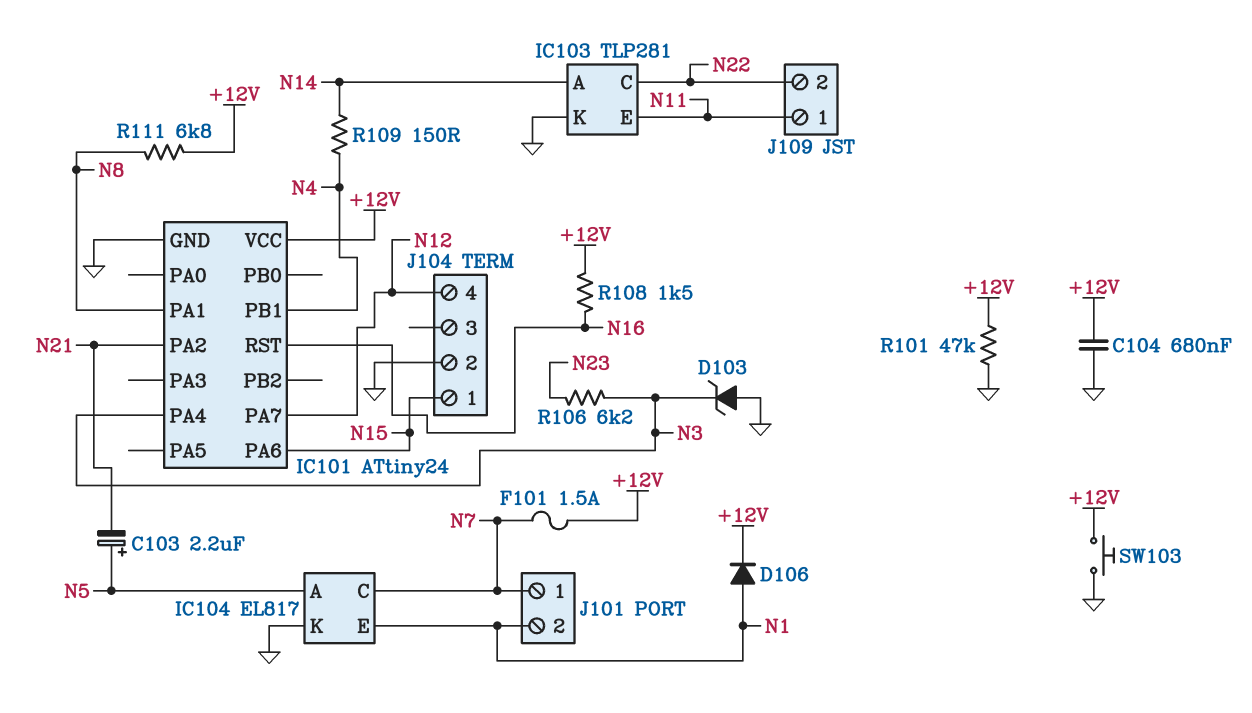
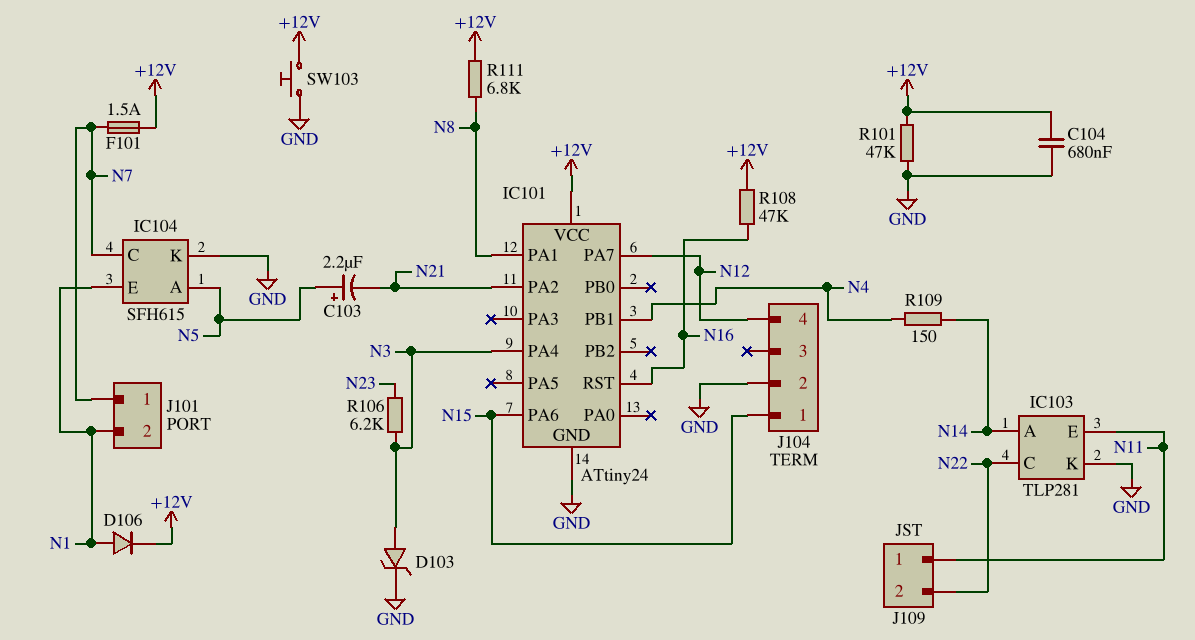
D103: zener (A GND, K N3) -> zener (A N3, K GND)
IC104: EL817 -> SFH615
R108: 1.5k (+12V, N16) -> 47k (+12V, N16)

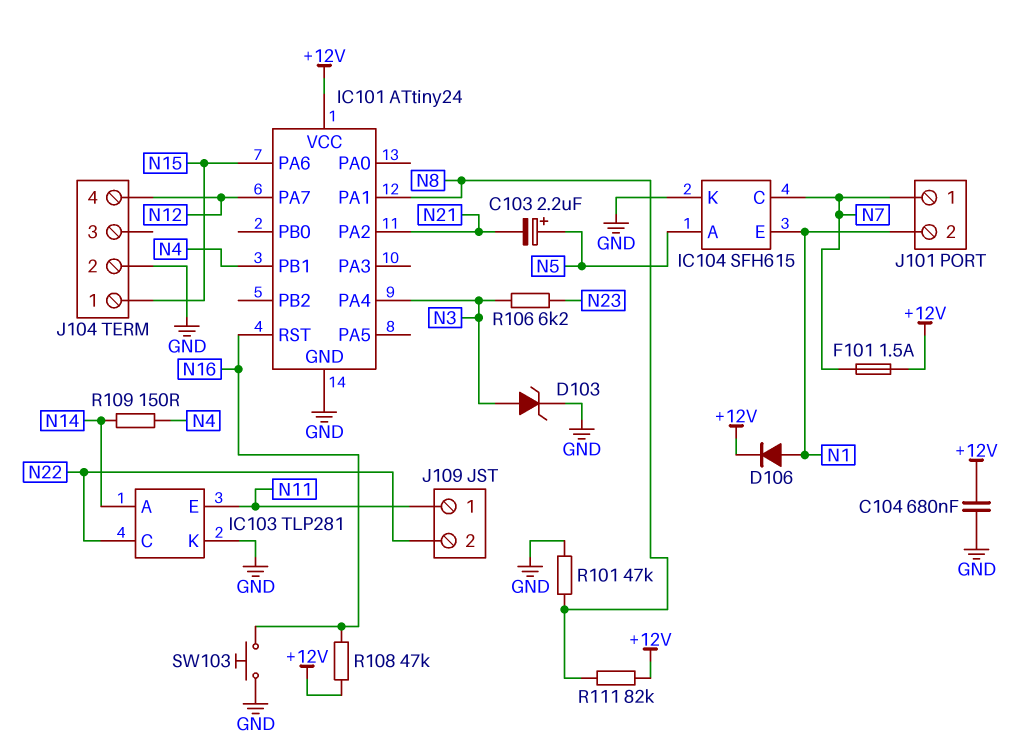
R101: 47k (+12V, GND) -> 47k (GND, N8)
R111: 6.8k (+12V, N8) -> 82k (+12V, N8)
SW103: button (+12V, GND) -> button (GND, N16)

